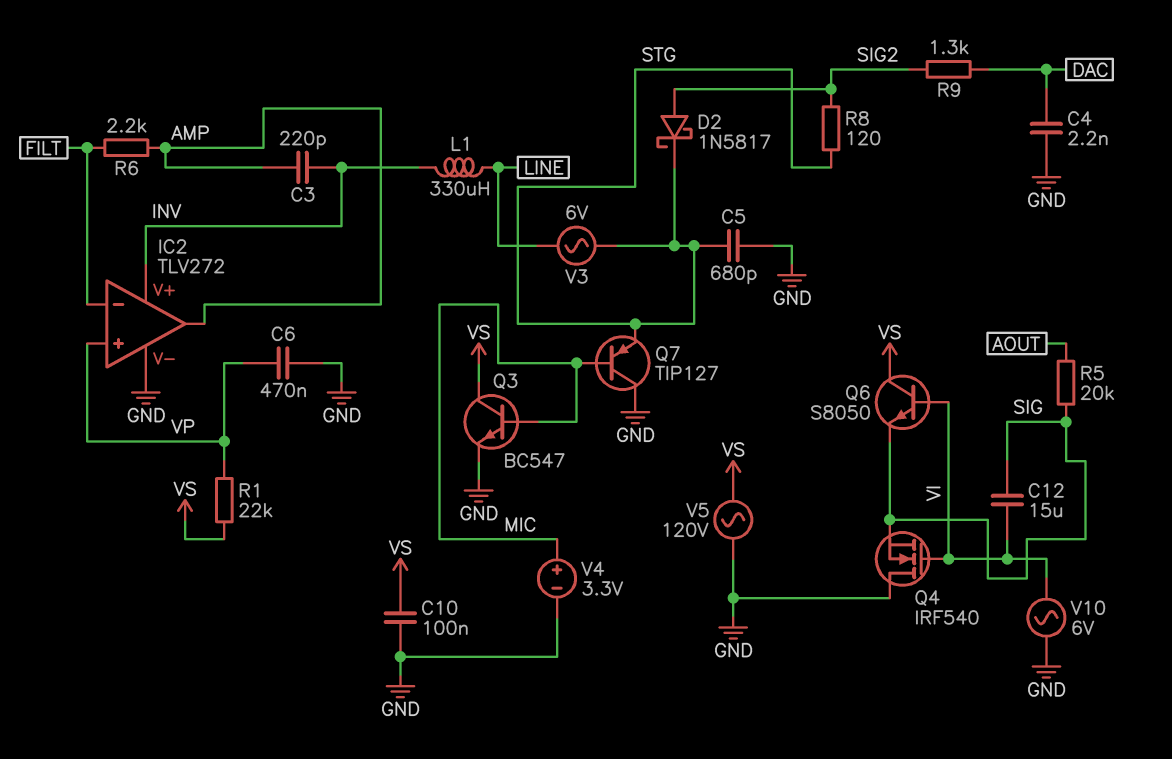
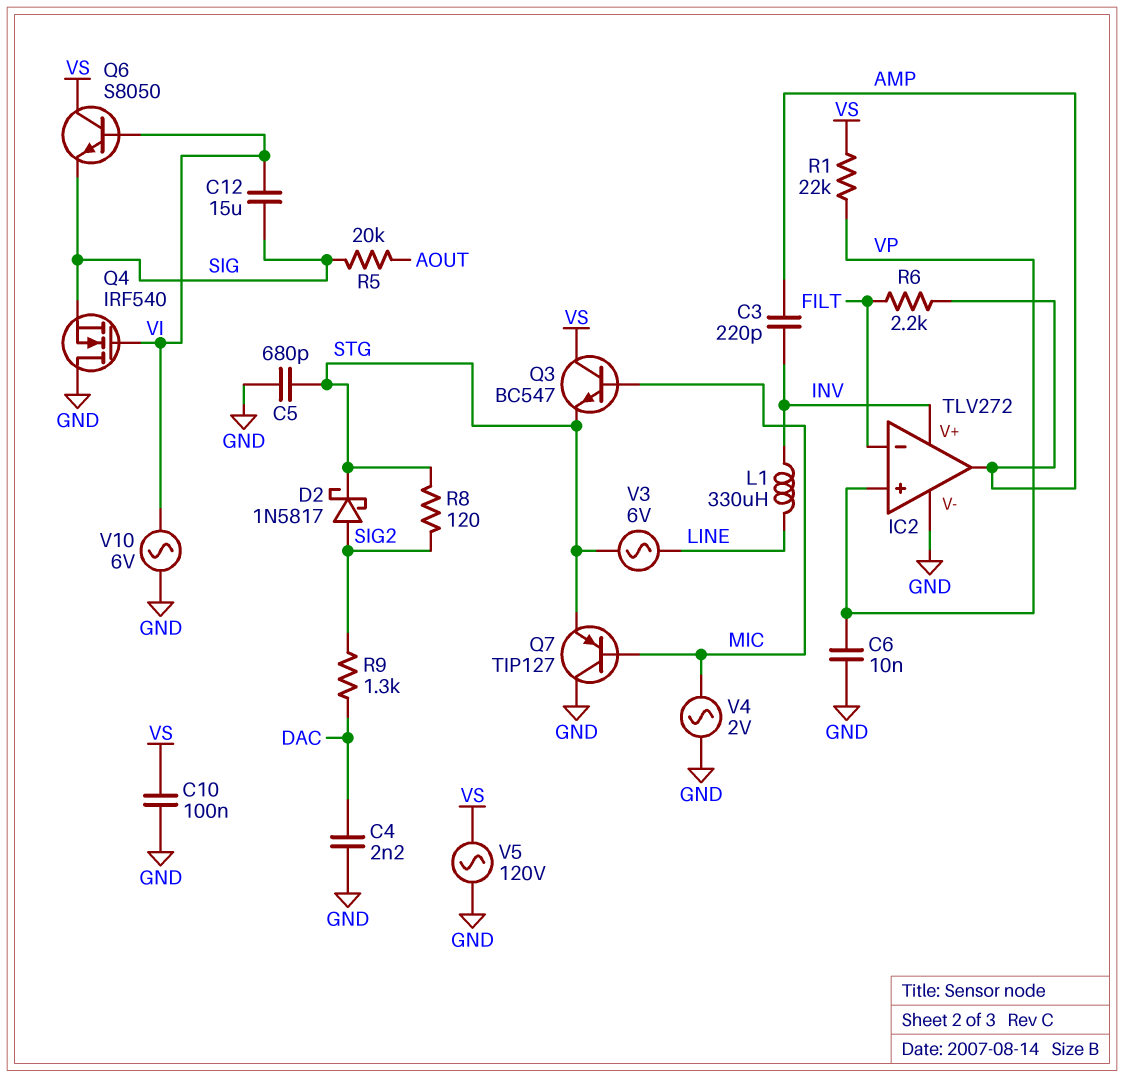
C6: 470nF (GND, VP) -> 10nF (GND, VP)
Q3: NPN BC547 (B MIC, C VS, E GND) -> NPN BC547 (B MIC, C VS, E STG)
V4: 3.3V (plus MIC, minus GND) -> AC 2V (GND, MIC)

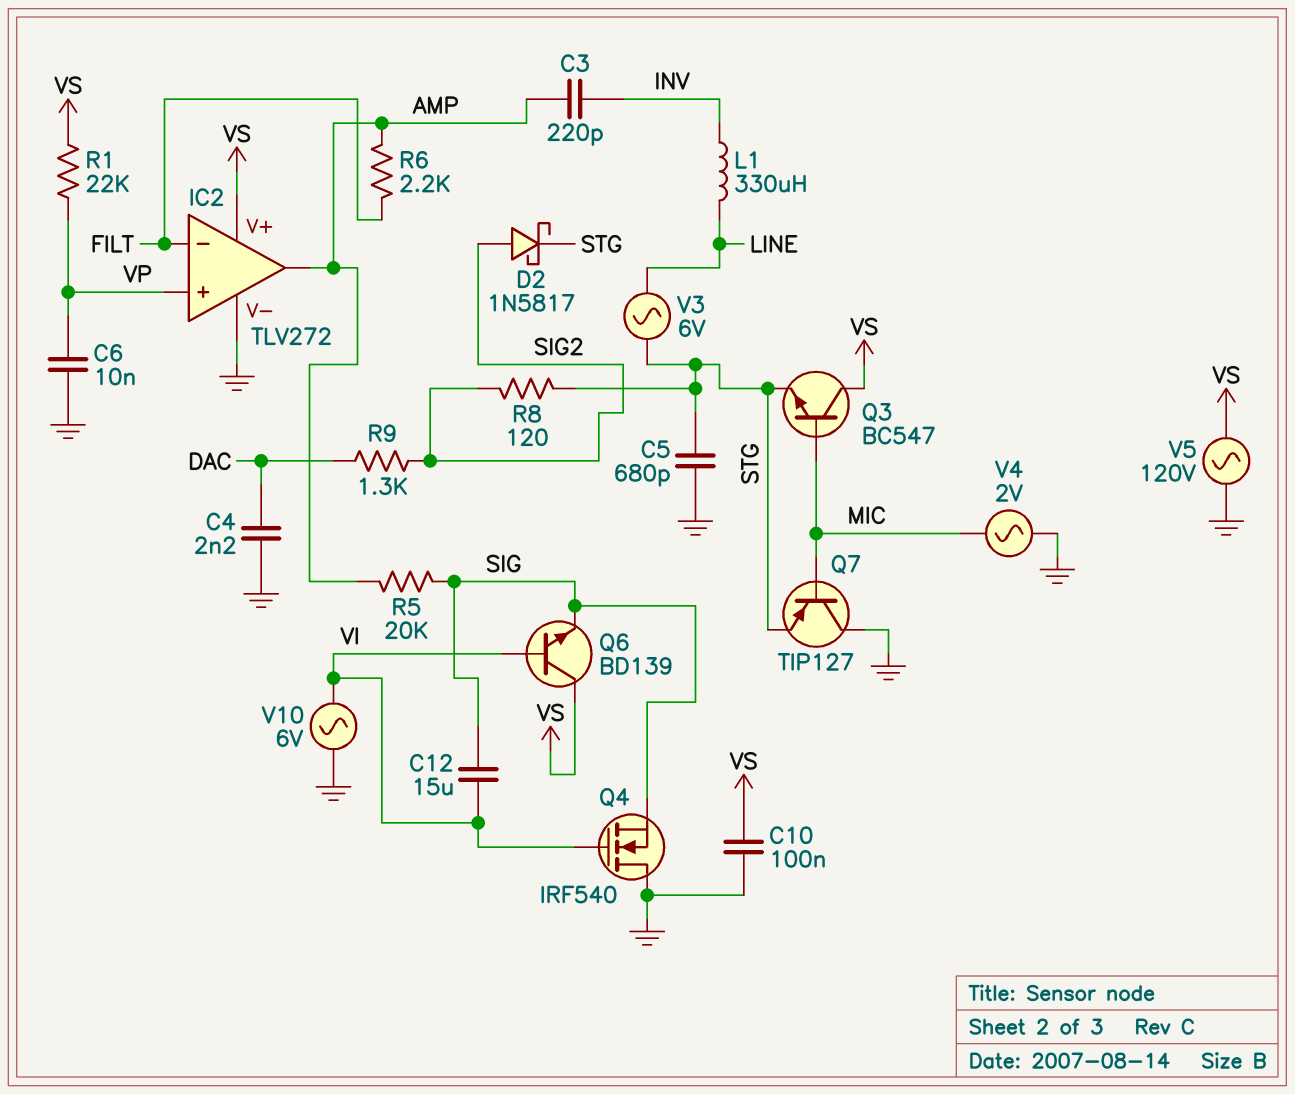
IC2 pin V+: INV -> VS
Q6: NPN S8050 (B VI, C VS, E SIG) -> NPN BD139 (B VI, C VS, E SIG)
R5: 20k (AOUT, SIG) -> 20k (AMP, SIG)

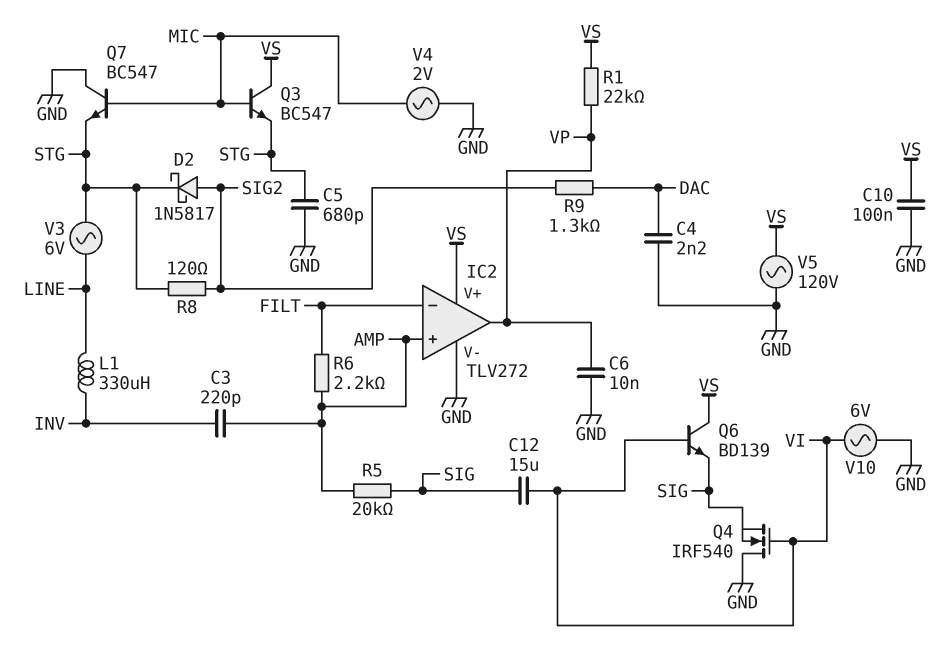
IC2 pin in+: VP -> AMP
IC2 pin out: AMP -> VP
Q7: PNP TIP127 (B MIC, C GND, E STG) -> NPN BC547 (B MIC, C GND, E STG)

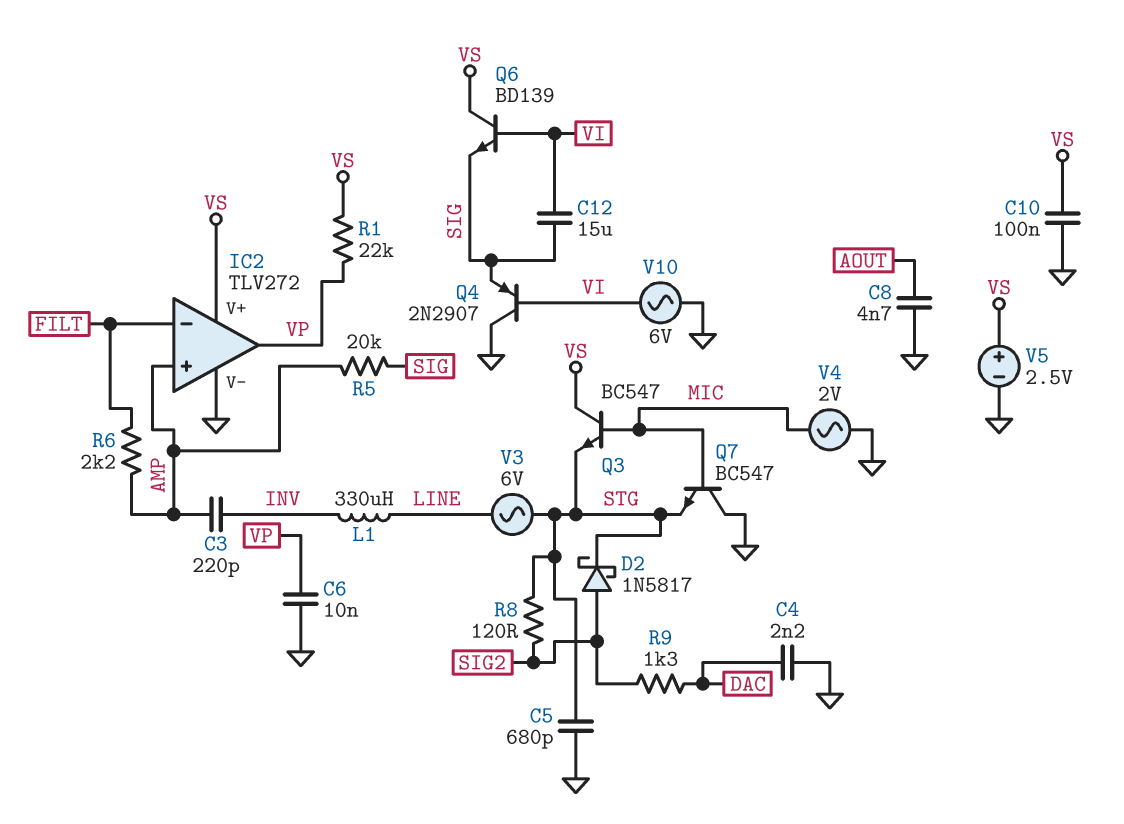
C8: none -> 4.7nF (AOUT, GND)
Q4: NMOS IRF540 (G VI, D GND, S SIG) -> PNP 2N2907 (B VI, C GND, E SIG)
V5: AC 120V (GND, VS) -> 2.5V (plus VS, minus GND)

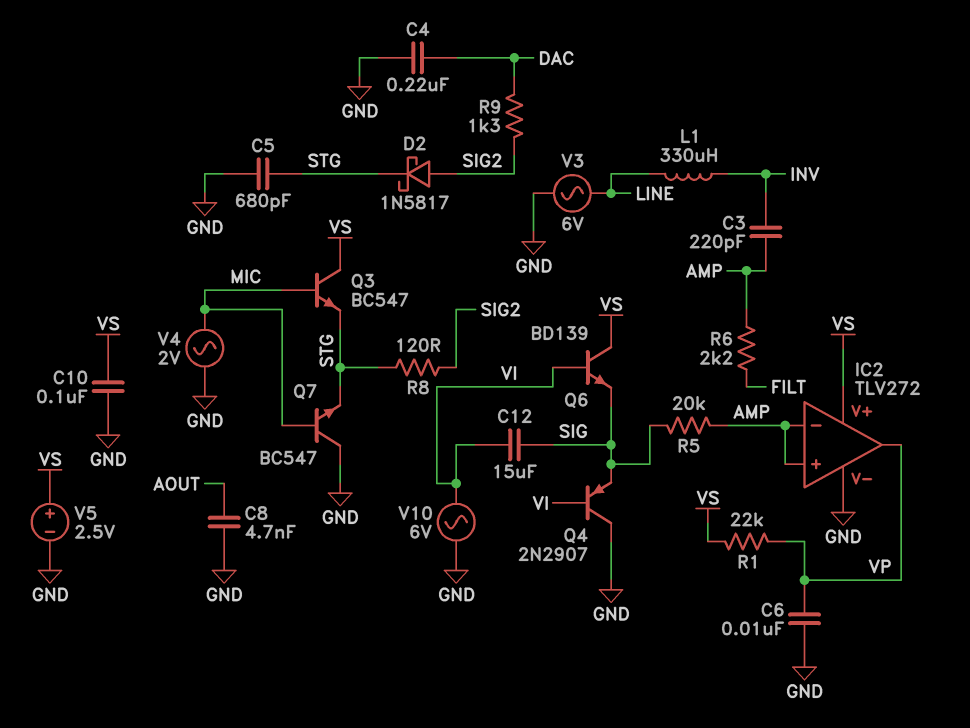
C4: 2.2nF (DAC, GND) -> 220nF (DAC, GND)
IC2 pin in-: FILT -> AMP
V3: AC 6V (LINE, STG) -> AC 6V (GND, LINE)

